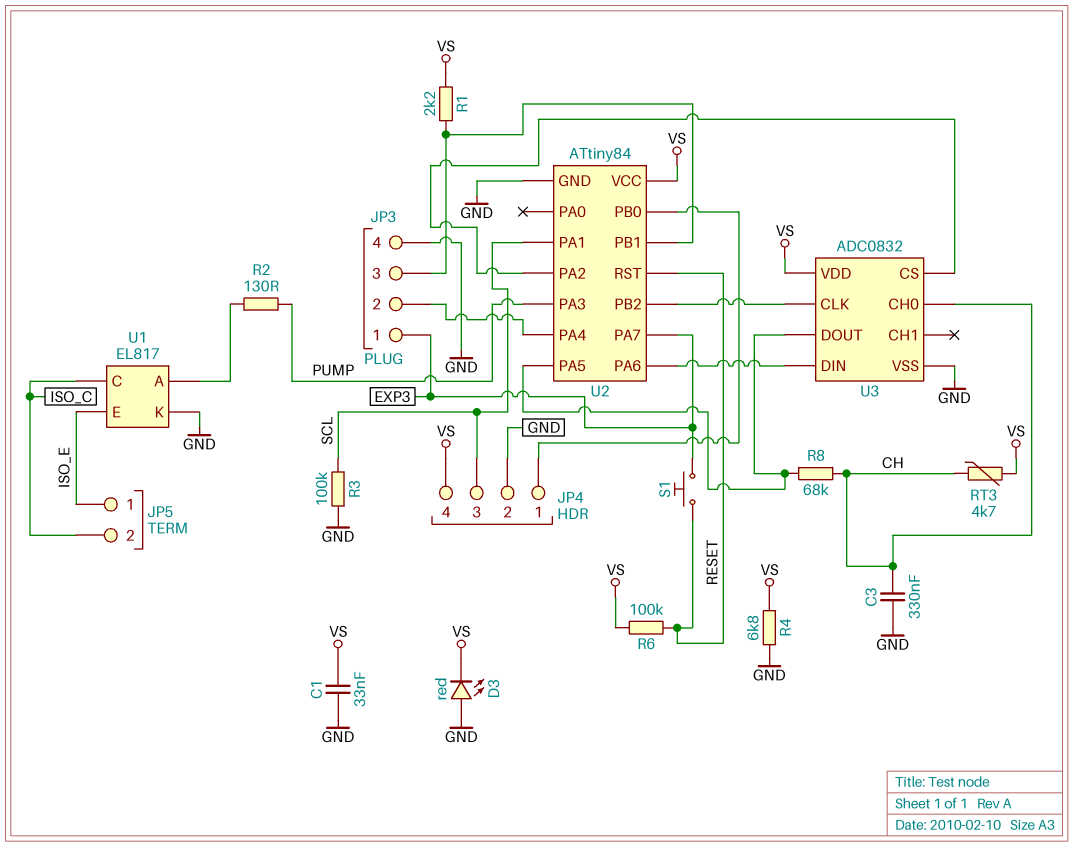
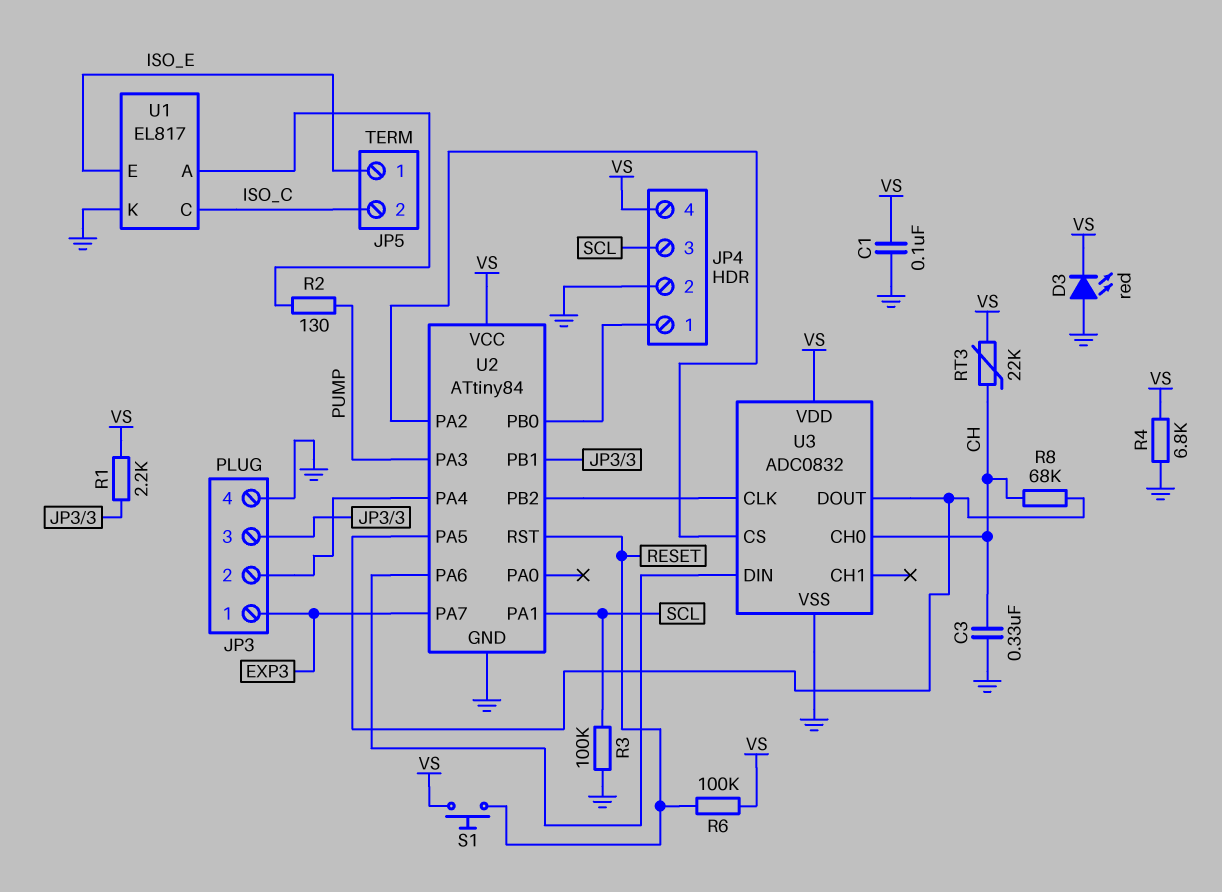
C1: 33nF (GND, VS) -> 100nF (GND, VS)
RT3: 4.7k (CH, VS) -> 22k (CH, VS)
S1: button (EXP3, RESET) -> button (RESET, VS)

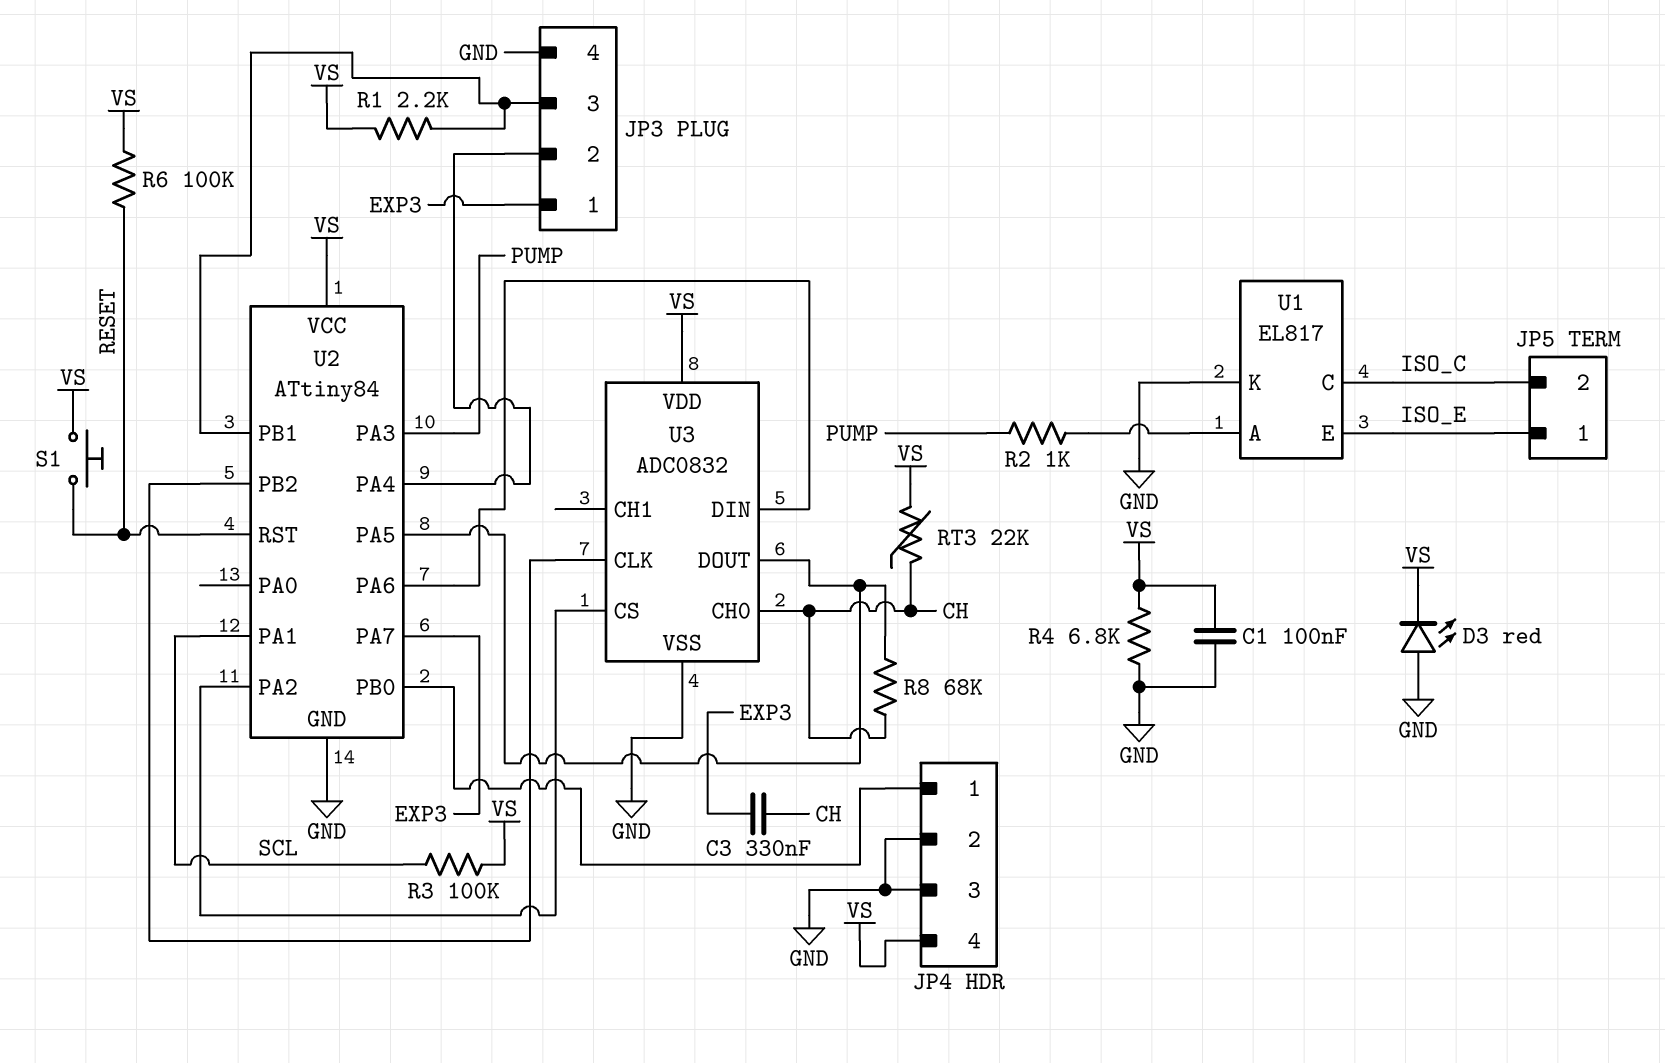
C3: 330nF (CH, GND) -> 330nF (CH, EXP3)
JP4 pin 3: SCL -> GND
R2: 130 (PUMP, U1/A) -> 1k (PUMP, U1/A)
R3: 100k (GND, SCL) -> 100k (SCL, VS)

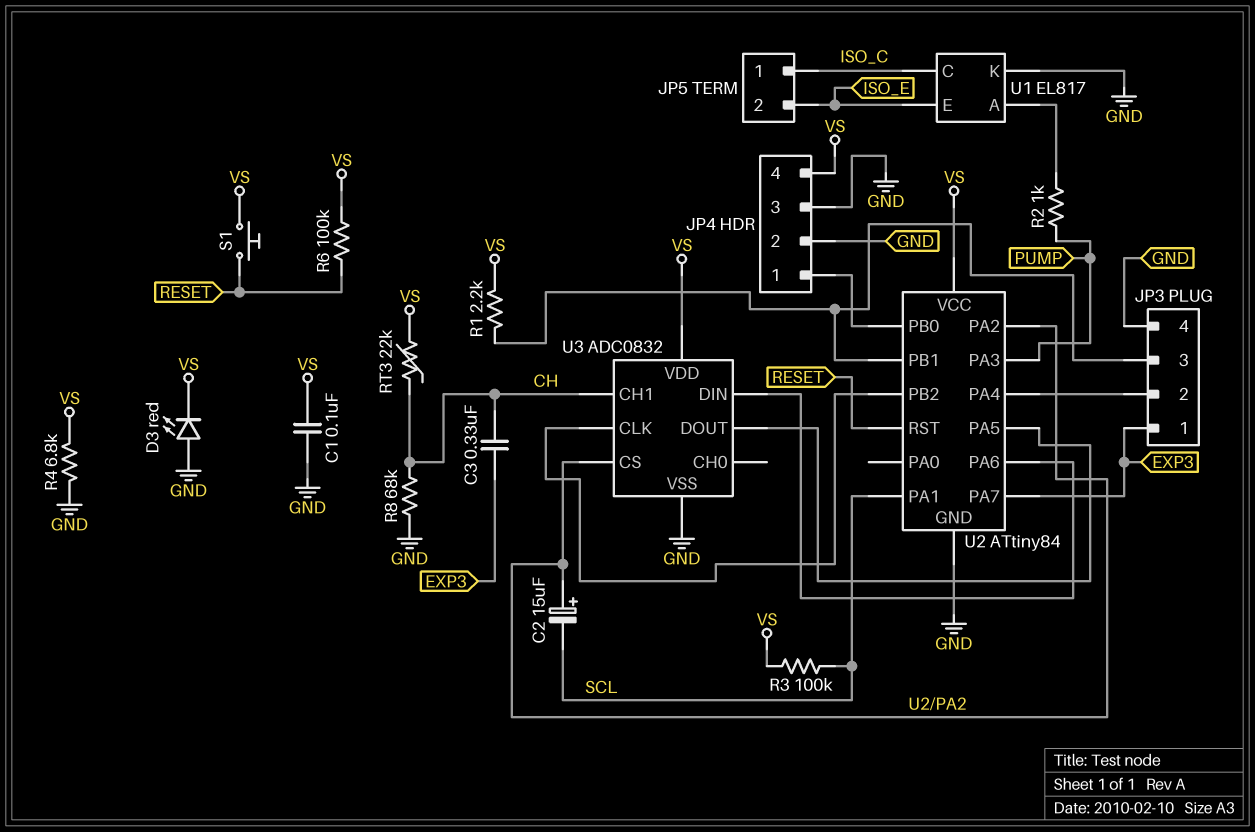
C2: none -> 15uF (plus U2/PA2, minus SCL)
JP5 pin 1: ISO_E -> ISO_C
JP5 pin 2: ISO_C -> ISO_E
R8: 68k (CH, U2/PA5) -> 68k (CH, GND)
U3 pin CH0: CH -> none
U3 pin CH1: none -> CH

